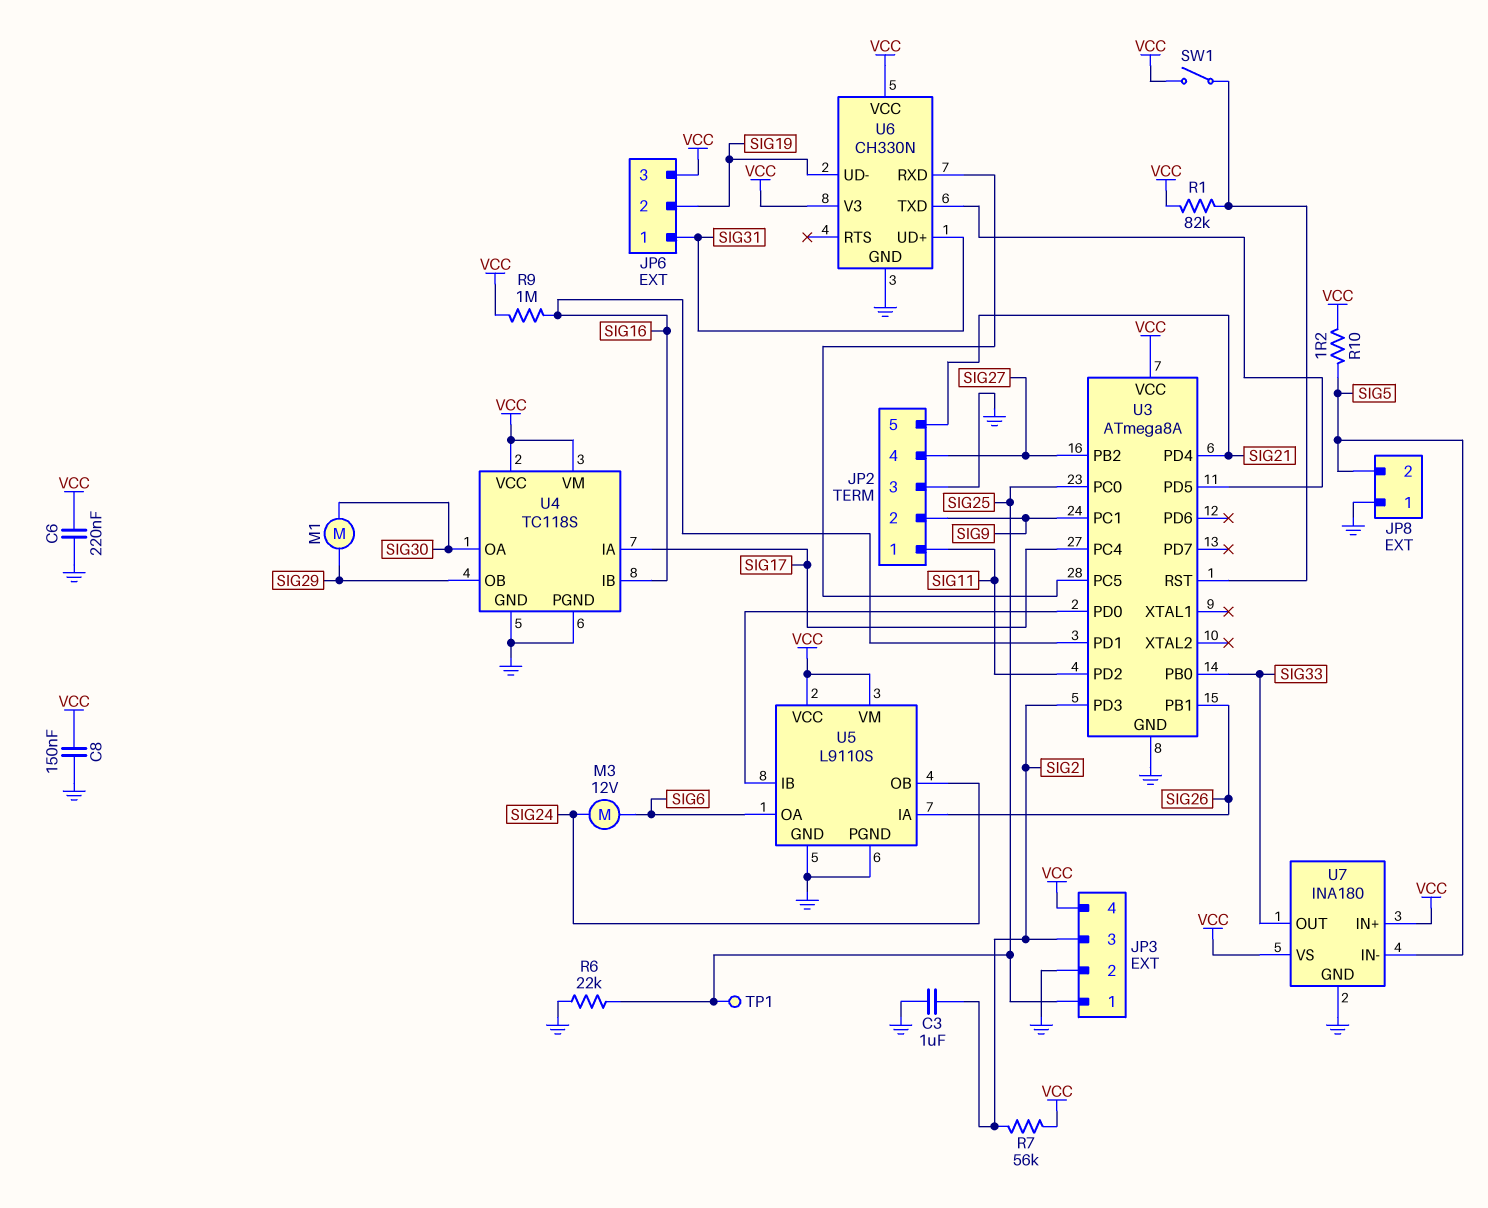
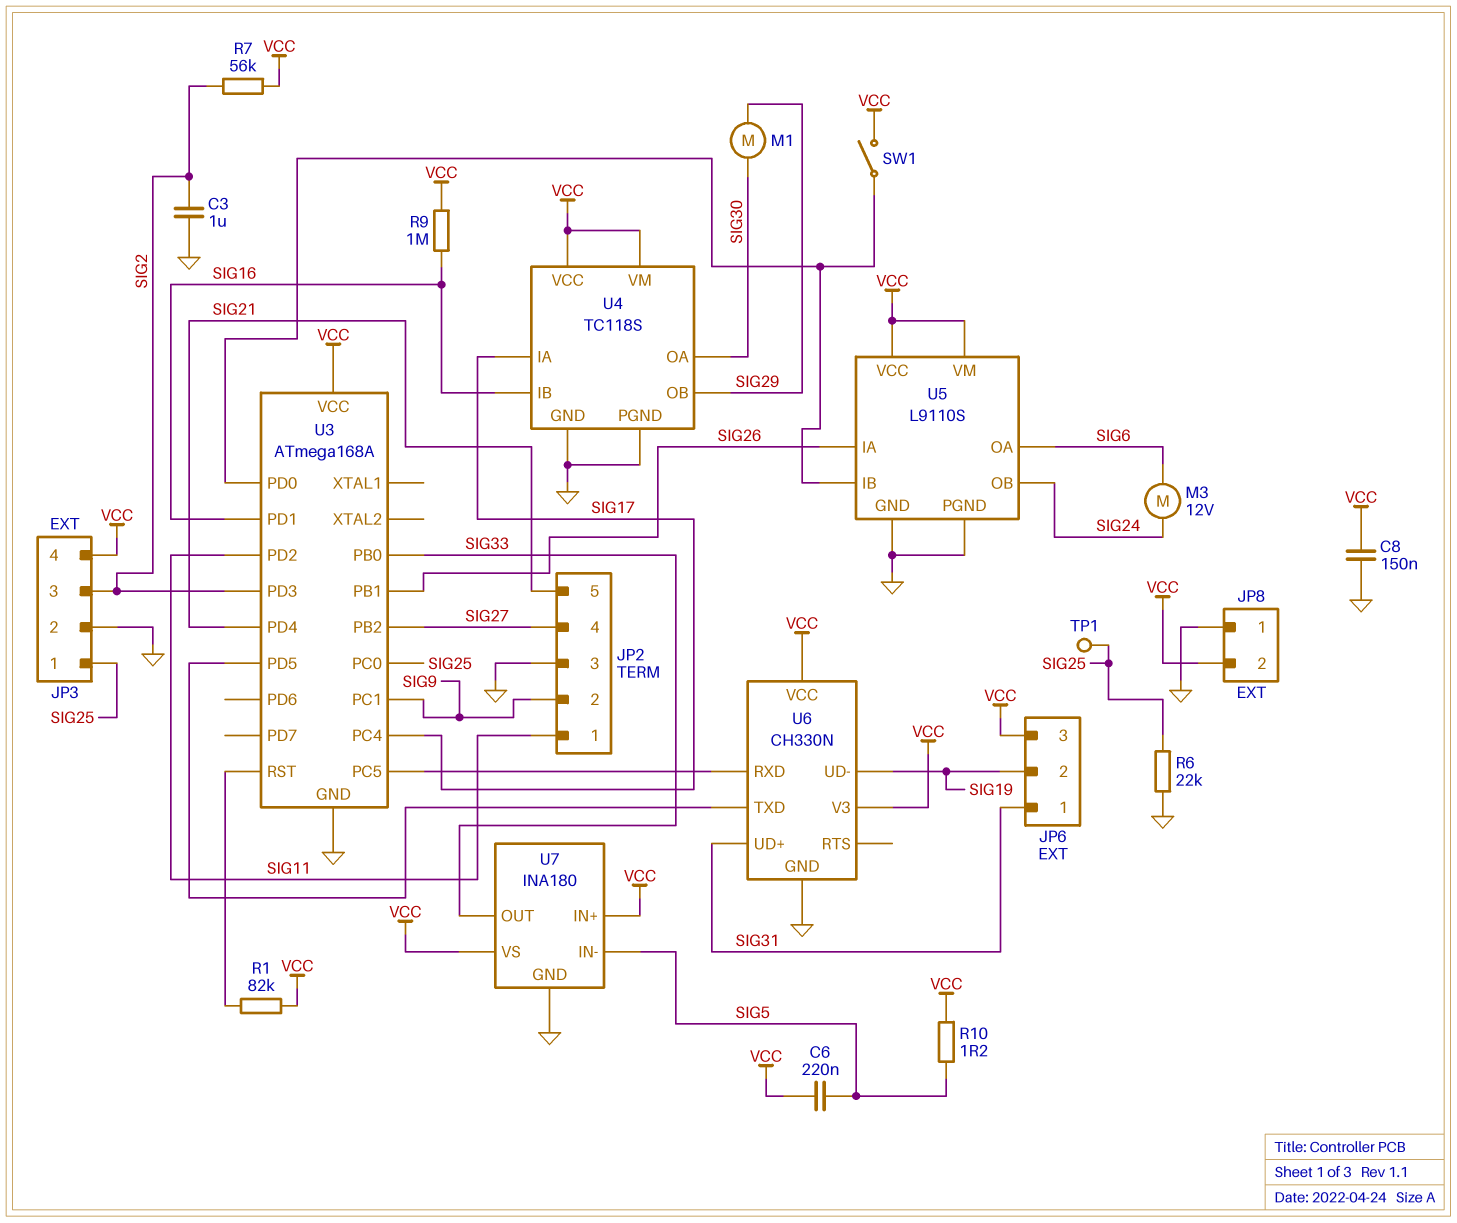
C6: 220nF (GND, VCC) -> 220nF (SIG5, VCC)
JP8 pin 2: SIG5 -> VCC
SW1: switch (U3/RST, VCC) -> switch (U3/PD0, VCC)
U3: ATmega8A -> ATmega168A

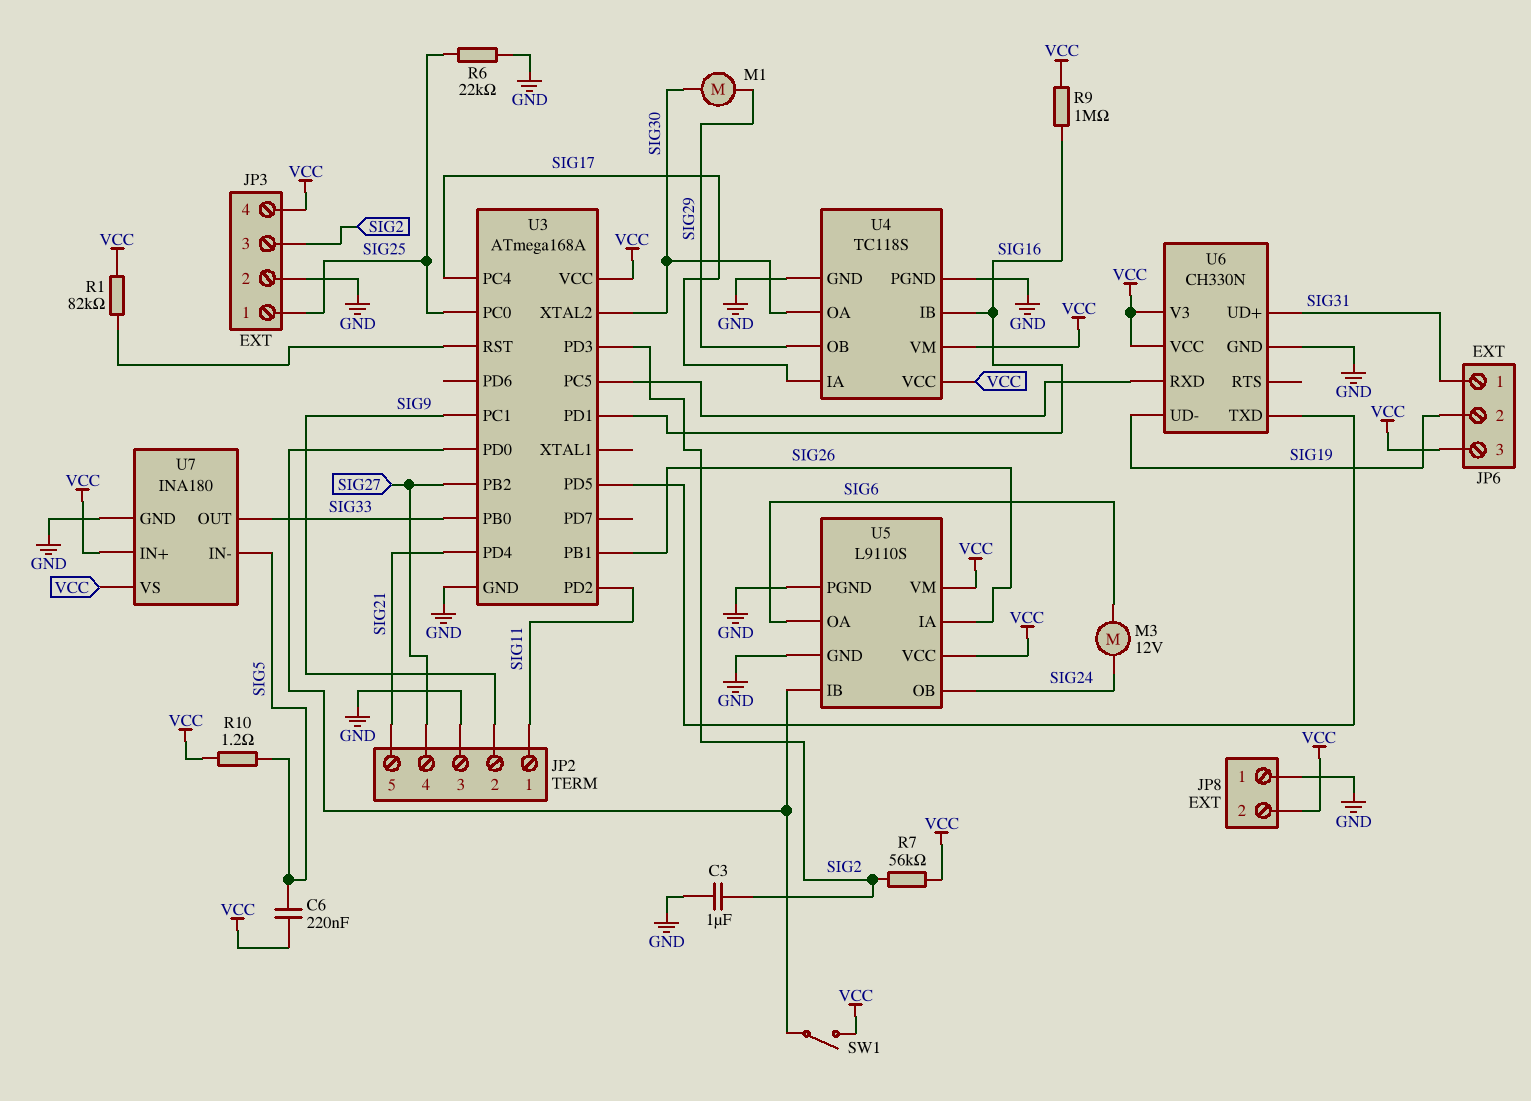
C8: 150nF (GND, VCC) -> none
TP1: test point (SIG25) -> none
U3 pin XTAL2: none -> SIG30

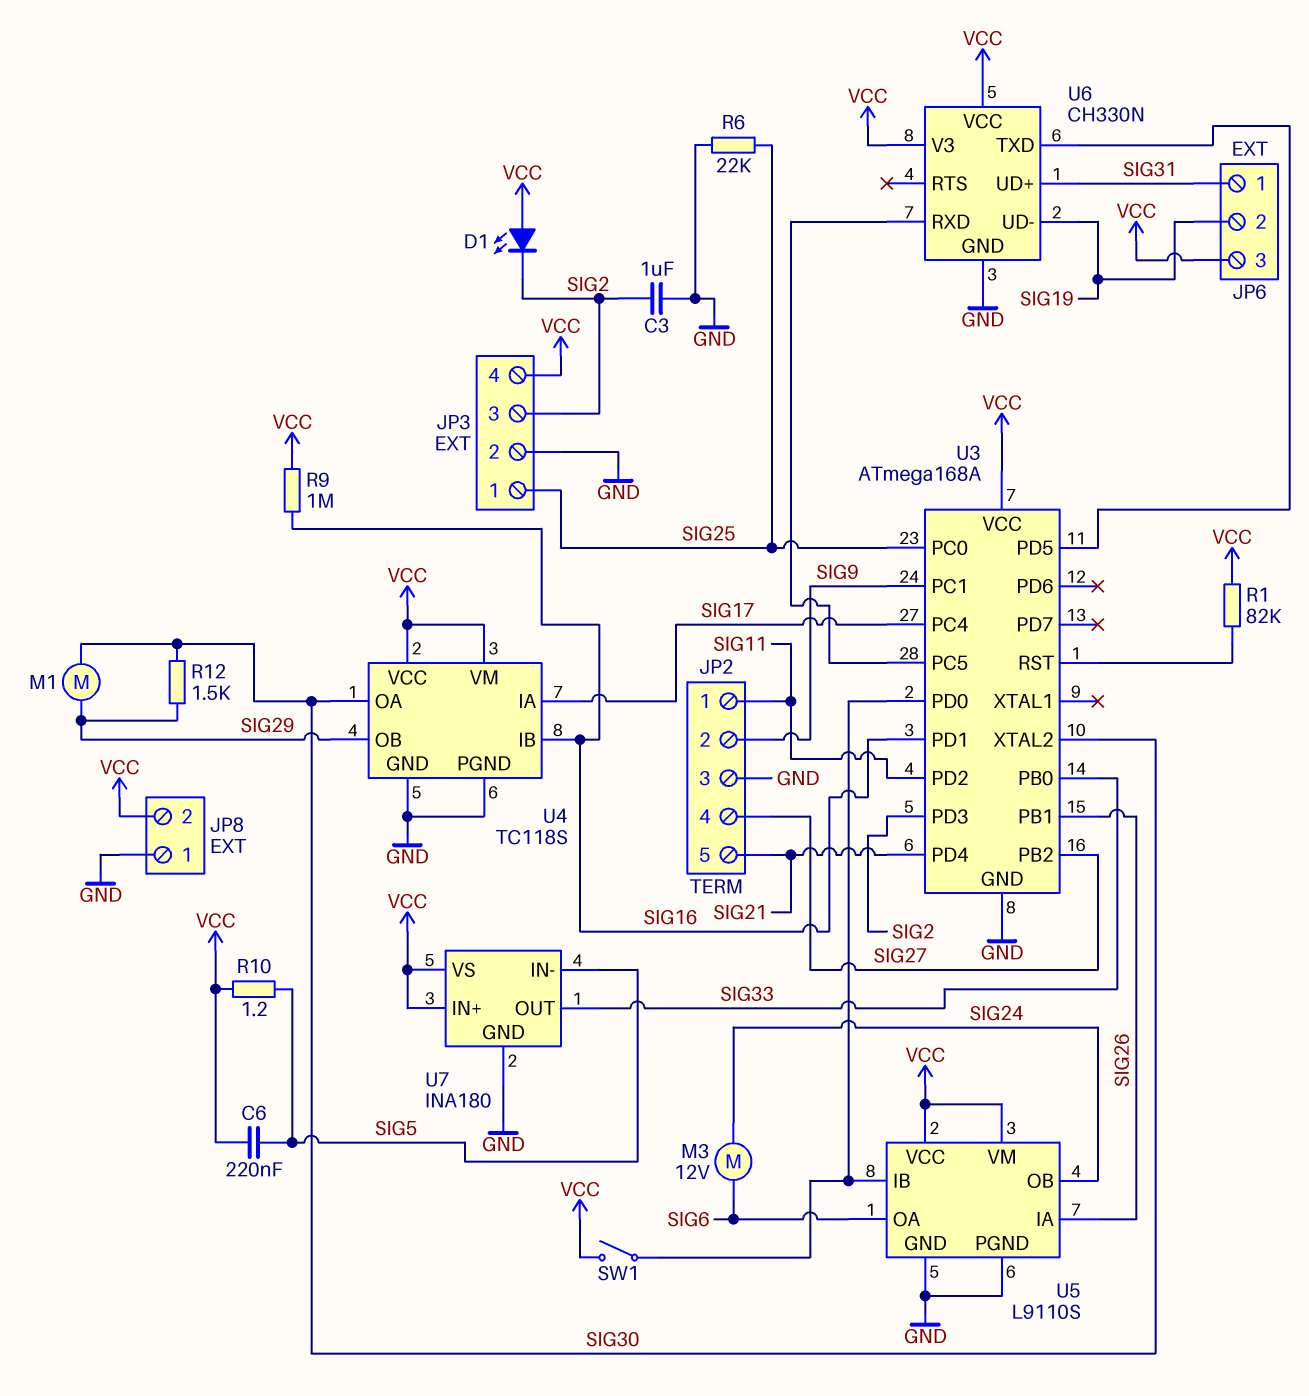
D1: none -> LED (A VCC, K SIG2)
R7: 56k (SIG2, VCC) -> none
R12: none -> 1.5k (SIG29, SIG30)

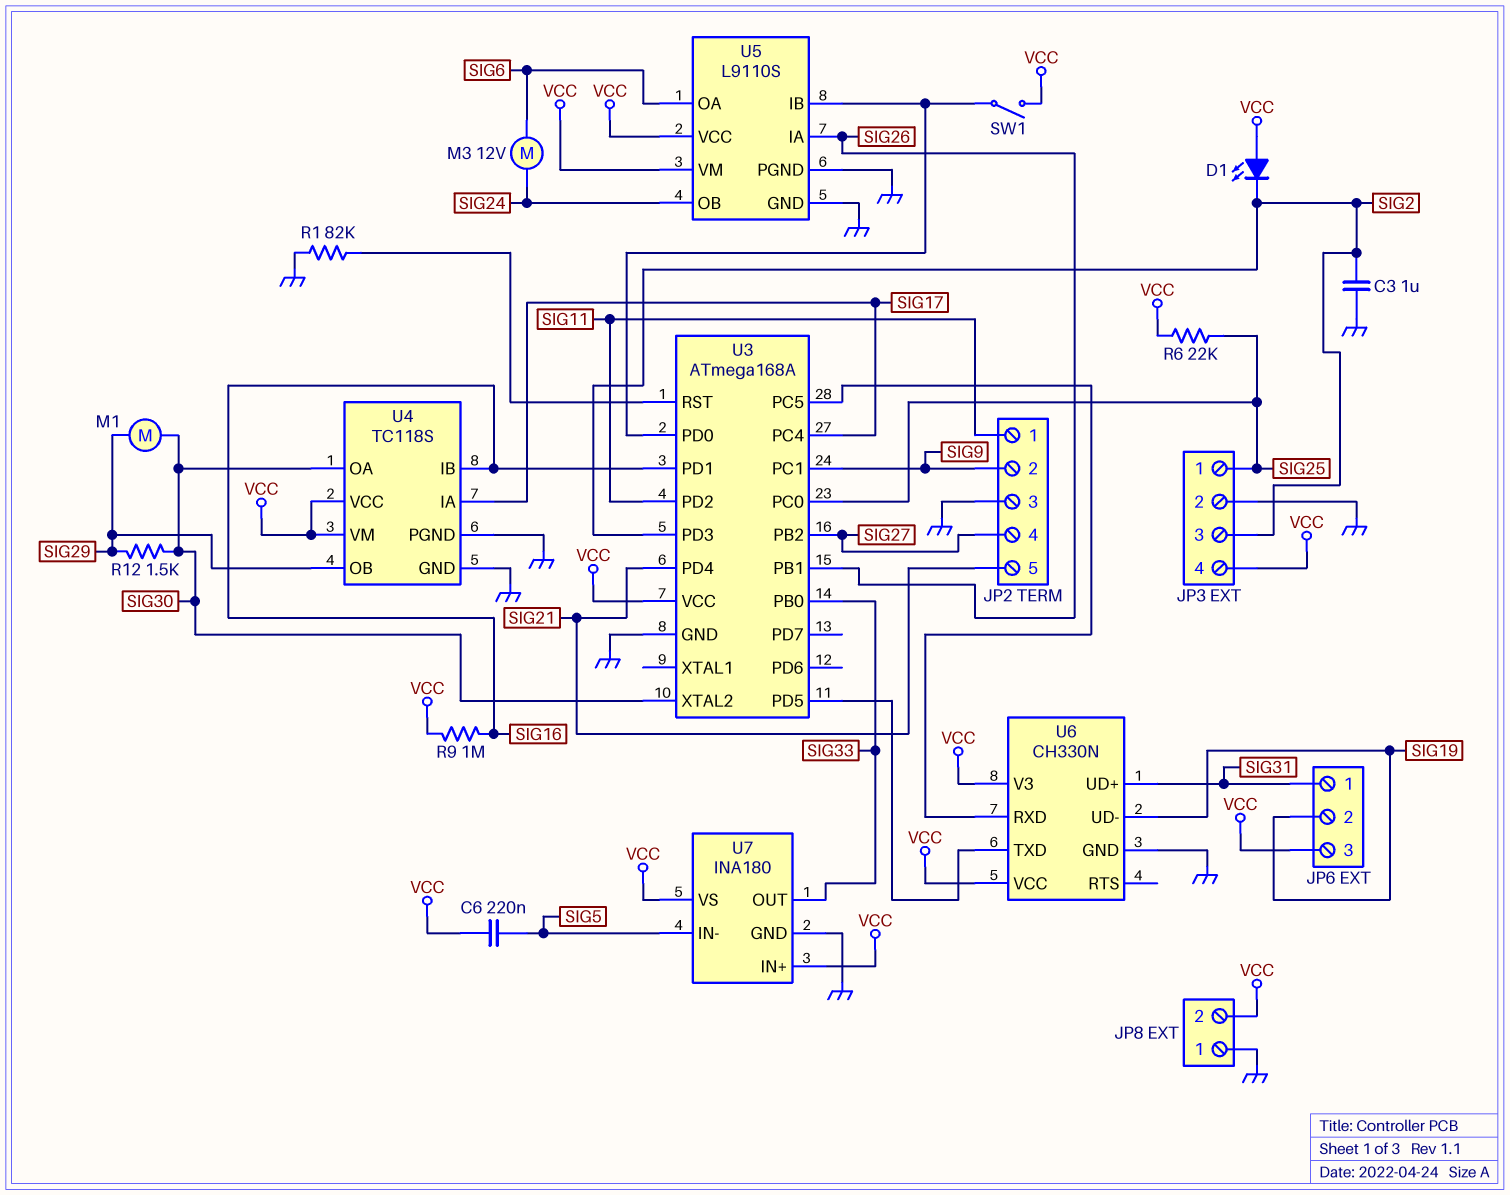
R1: 82k (U3/RST, VCC) -> 82k (GND, U3/RST)
R6: 22k (GND, SIG25) -> 22k (SIG25, VCC)
R10: 1.2 (SIG5, VCC) -> none

